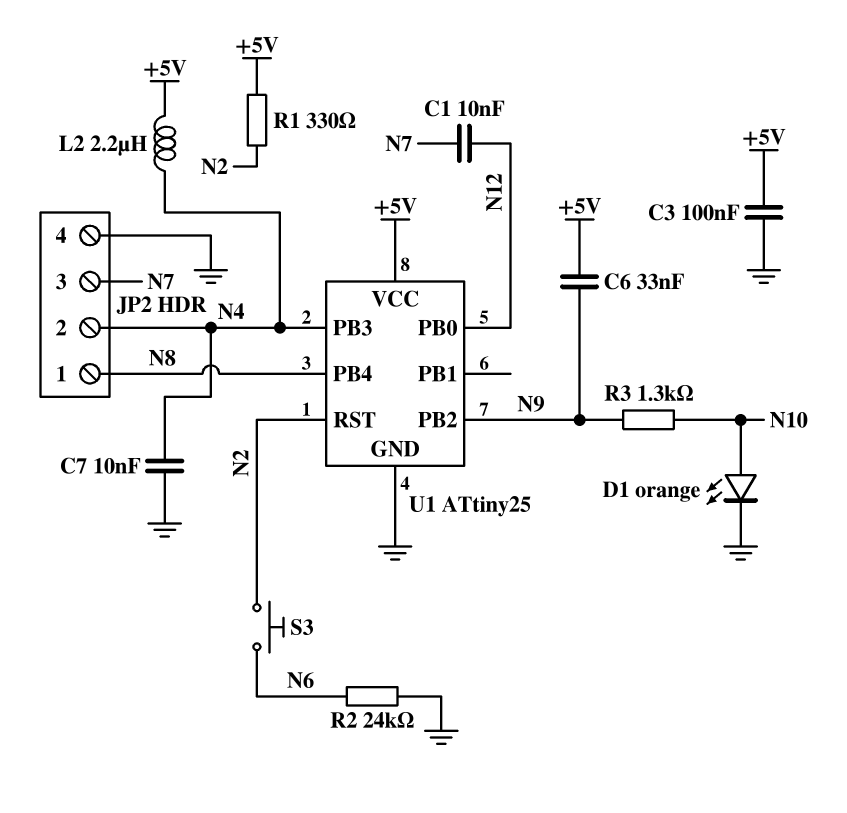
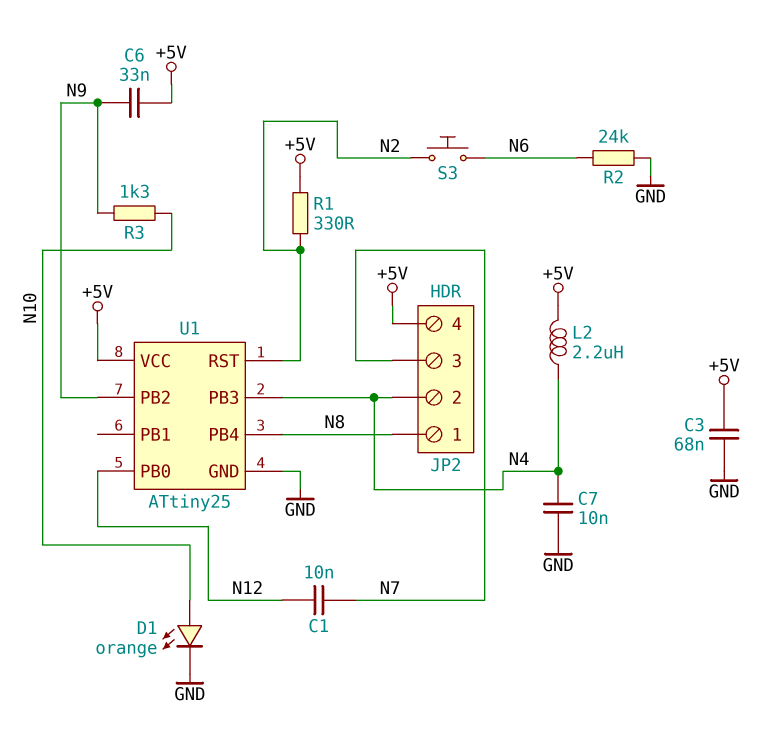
C3: 100nF (+5V, GND) -> 68nF (+5V, GND)
JP2 pin 4: GND -> +5V

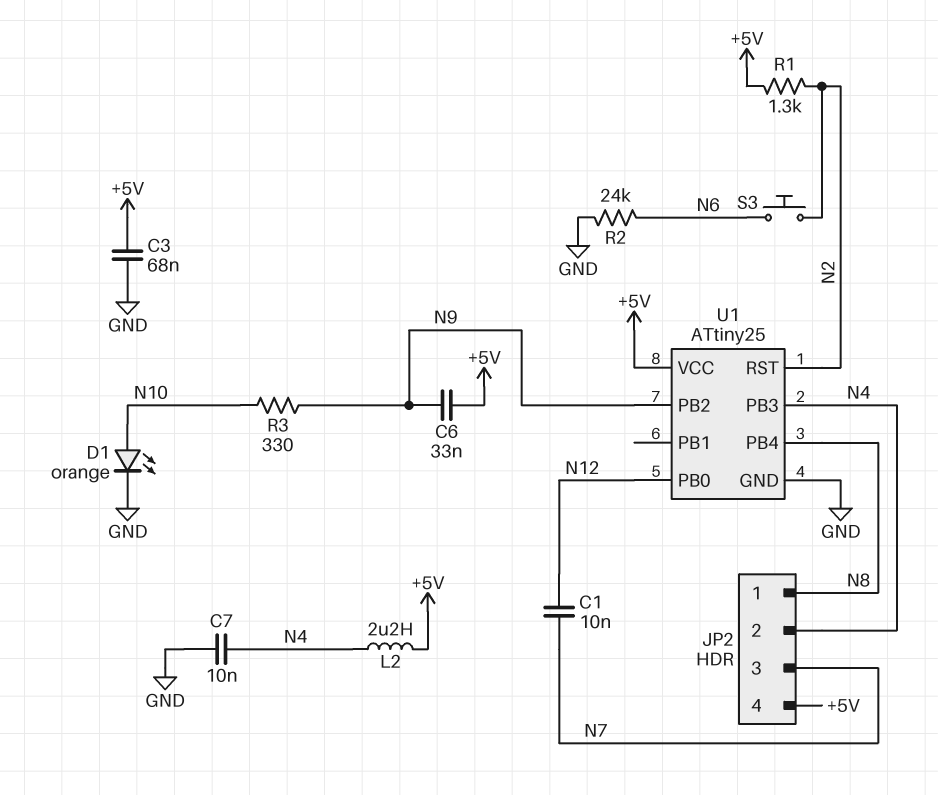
R1: 330 (+5V, N2) -> 1.3k (+5V, N2)
R3: 1.3k (N9, N10) -> 330 (N9, N10)

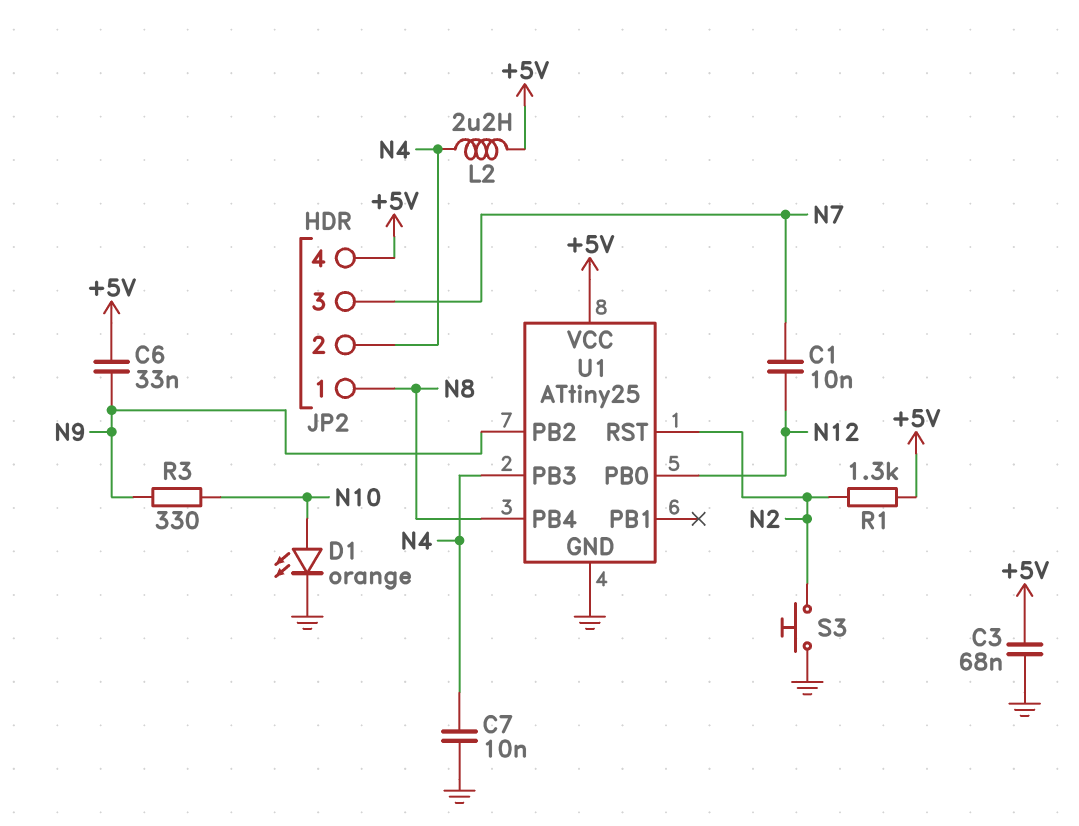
R2: 24k (GND, N6) -> none
S3: button (N2, N6) -> button (GND, N2)

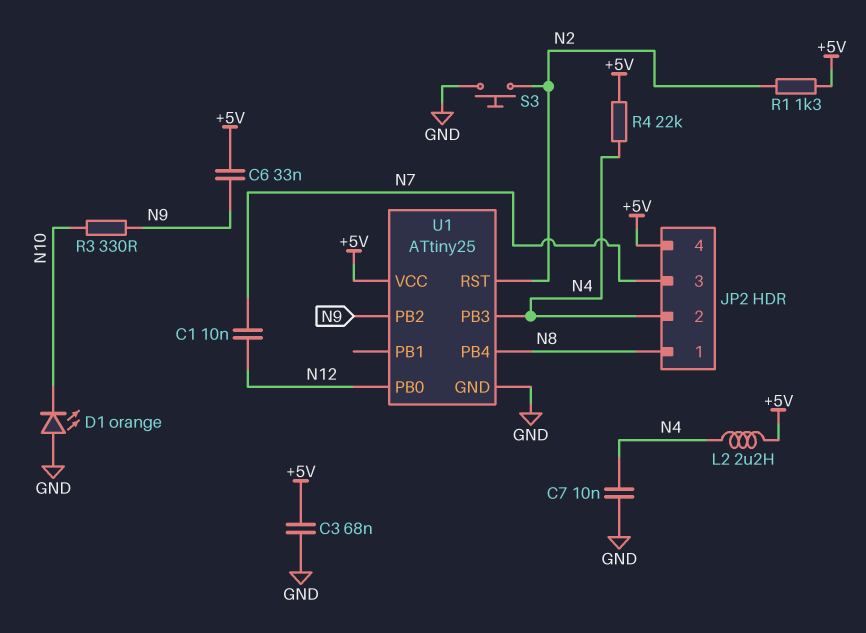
D1: LED orange (A N10, K GND) -> LED orange (A GND, K N10)
R4: none -> 22k (+5V, N4)

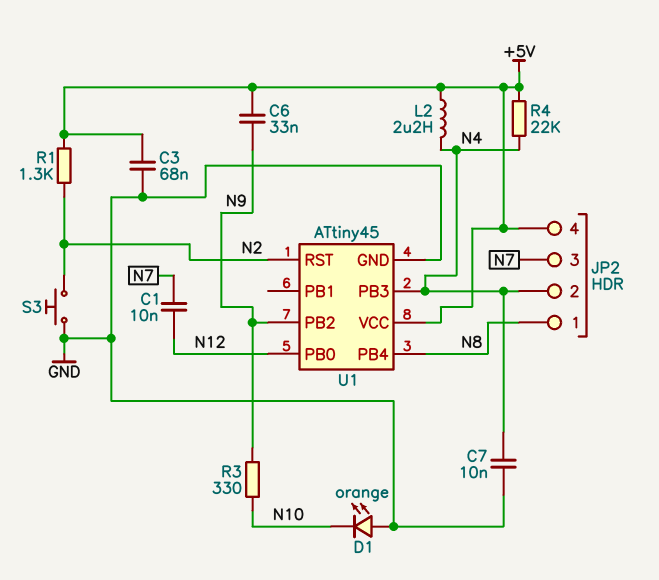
U1: ATtiny25 -> ATtiny45

